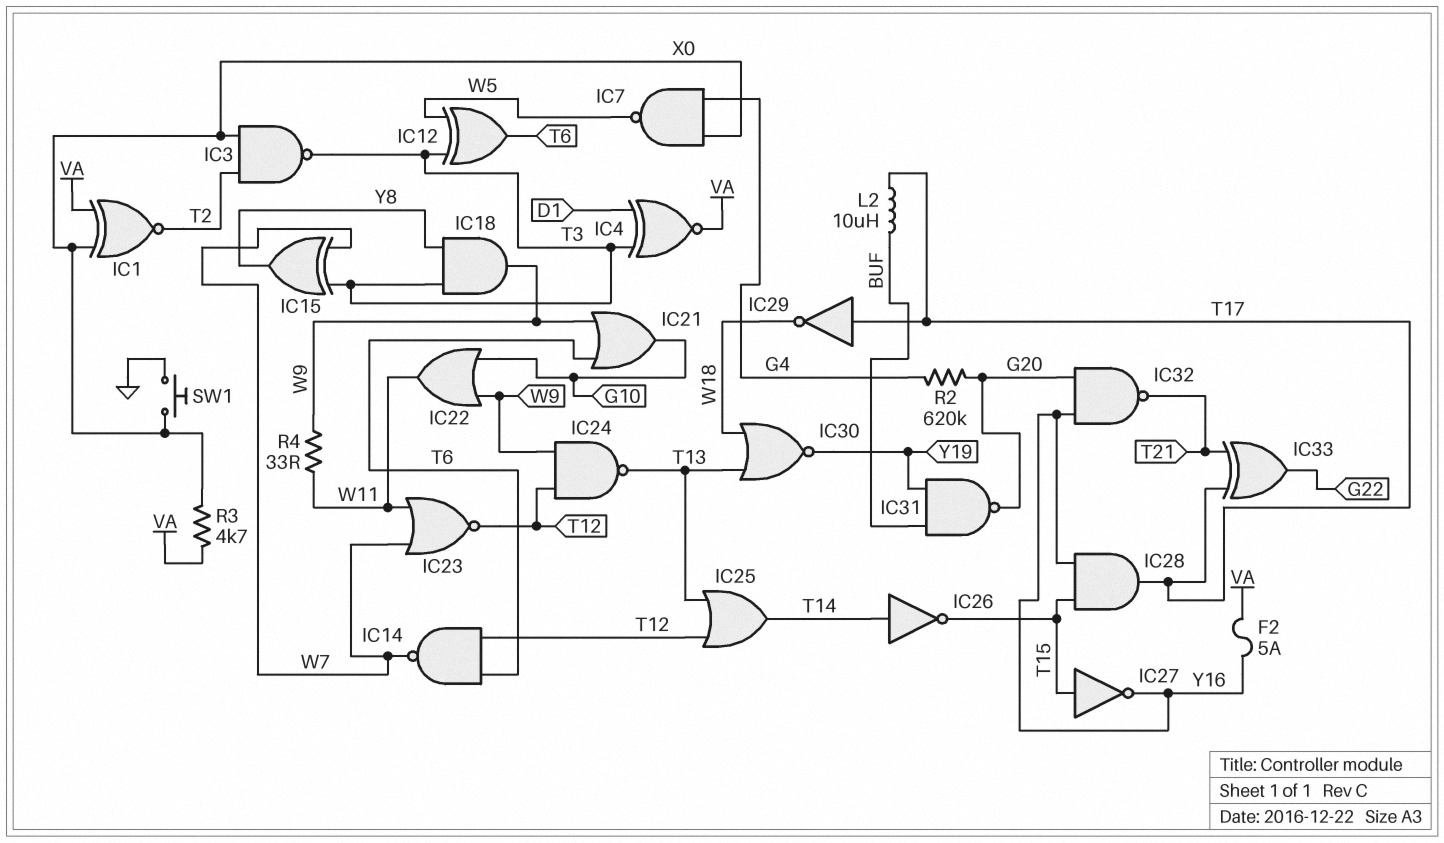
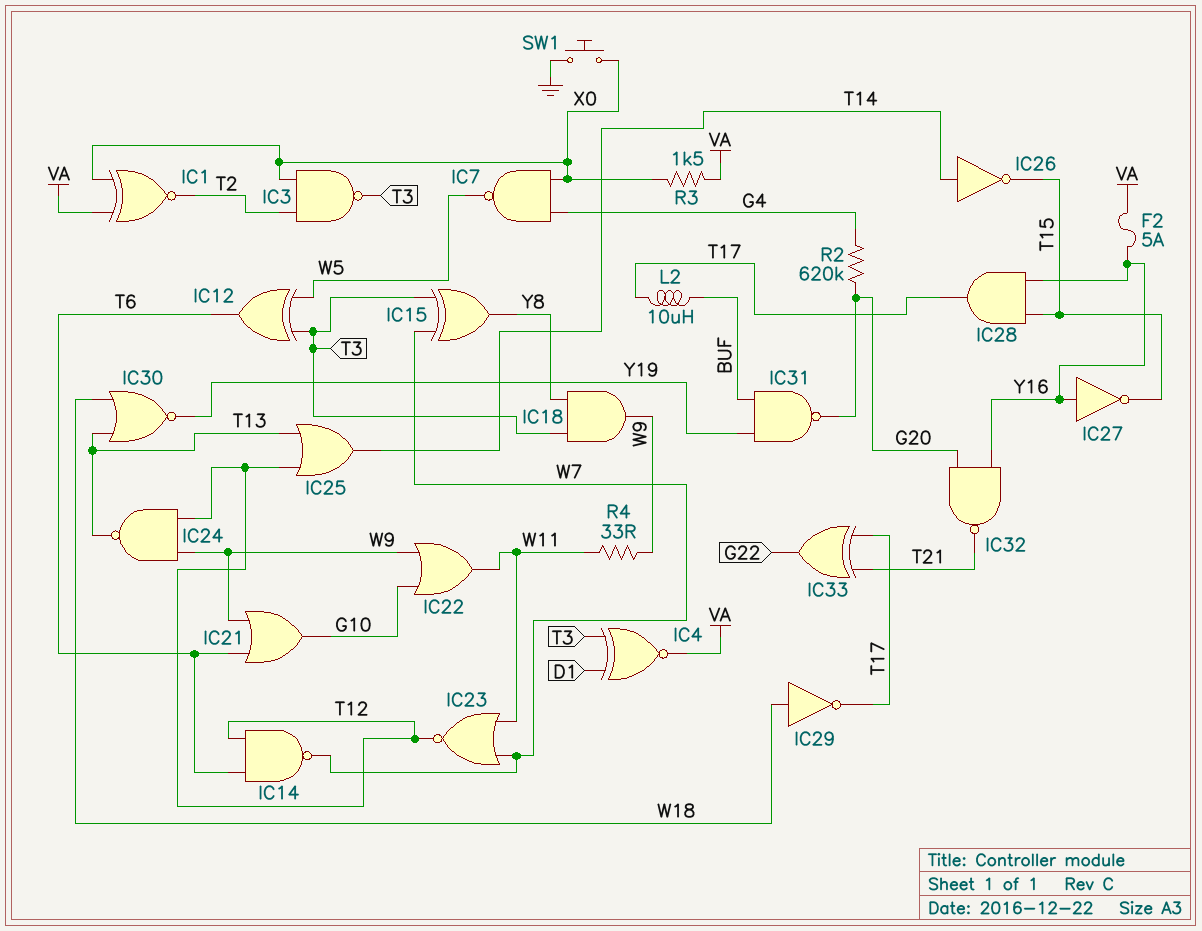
IC27: NOT (in T15, out Y16) -> NOT (in Y16, out T15)
IC29: NOT (in T17, out W18) -> NOT (in W18, out T17)
R3: 4.7k (VA, X0) -> 1.5k (VA, X0)

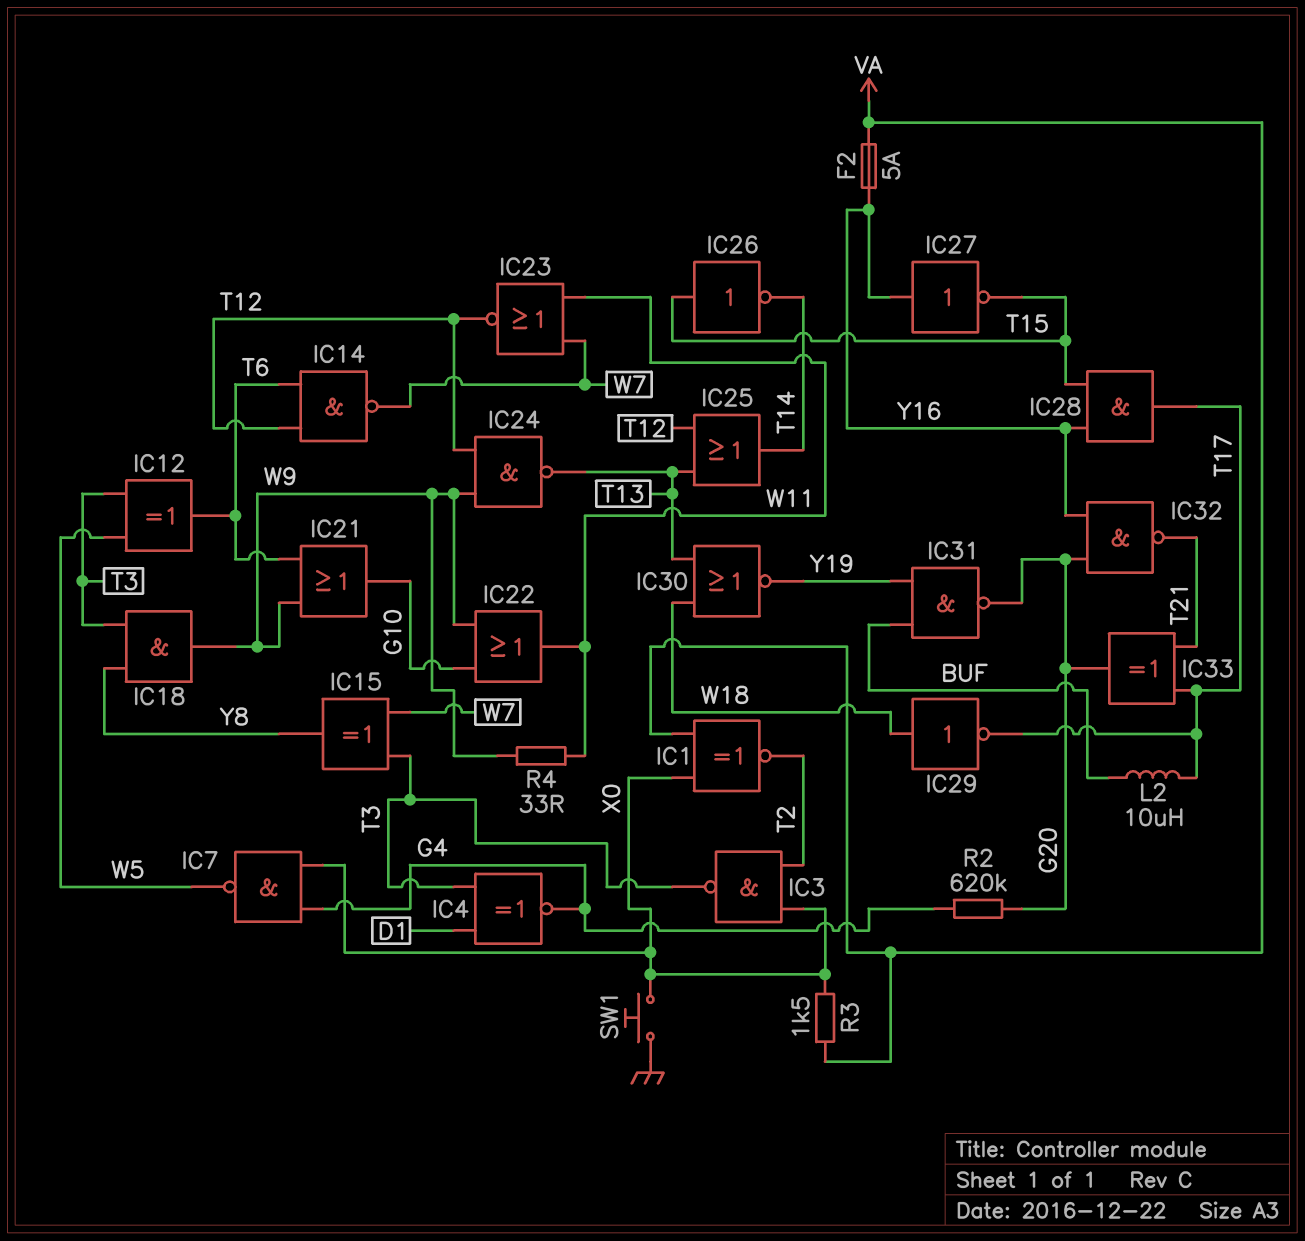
IC4: XNOR (in D1, in T3, out VA) -> XNOR (in D1, in T3, out G4)
IC26: NOT (in T14, out T15) -> NOT (in T15, out T14)
IC33: XOR (in T17, in T21, out G22) -> XOR (in T17, in T21, out G20)

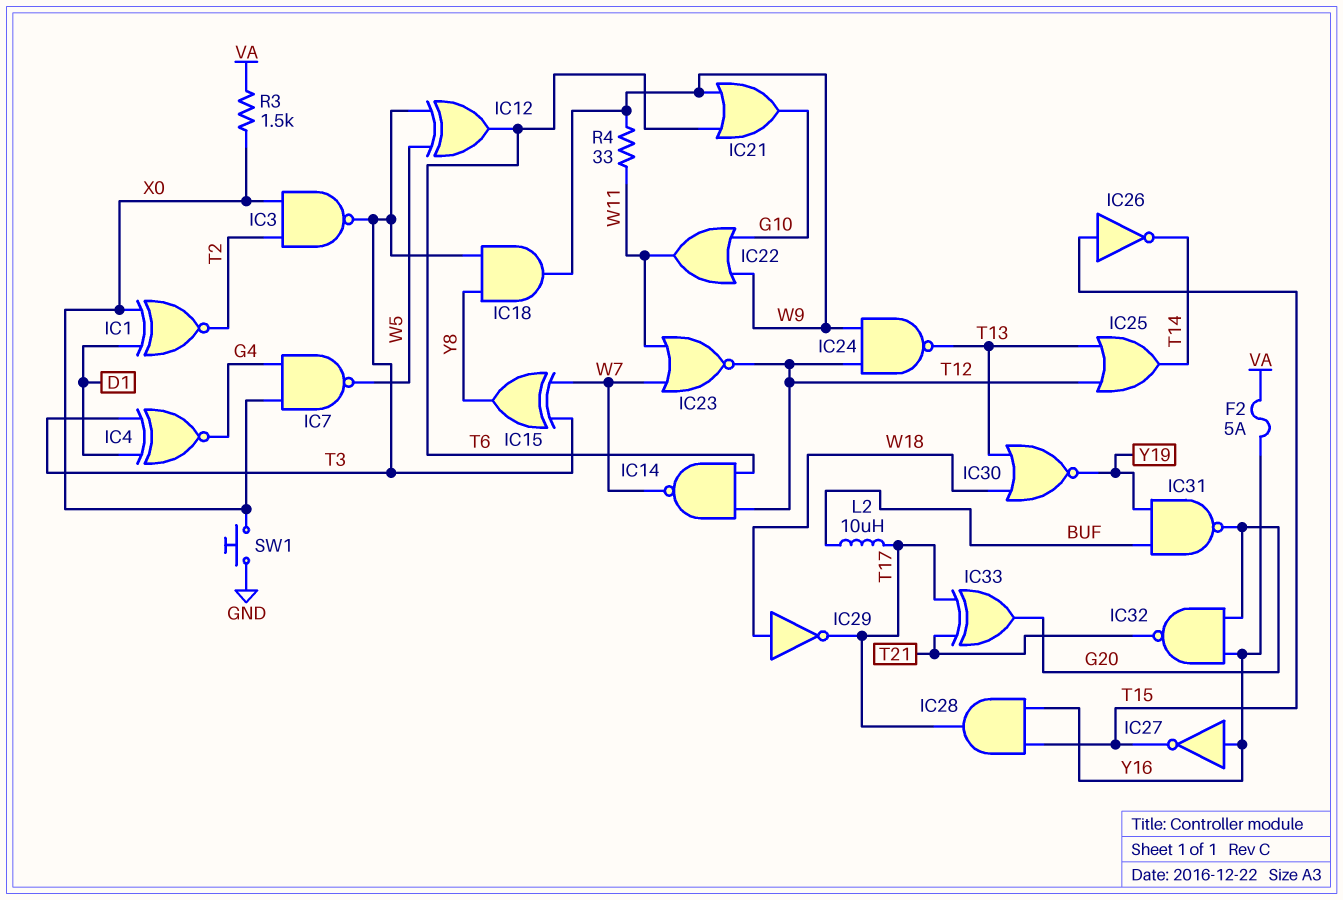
IC1: XNOR (in VA, in X0, out T2) -> XNOR (in D1, in X0, out T2)
R2: 620k (G4, G20) -> none

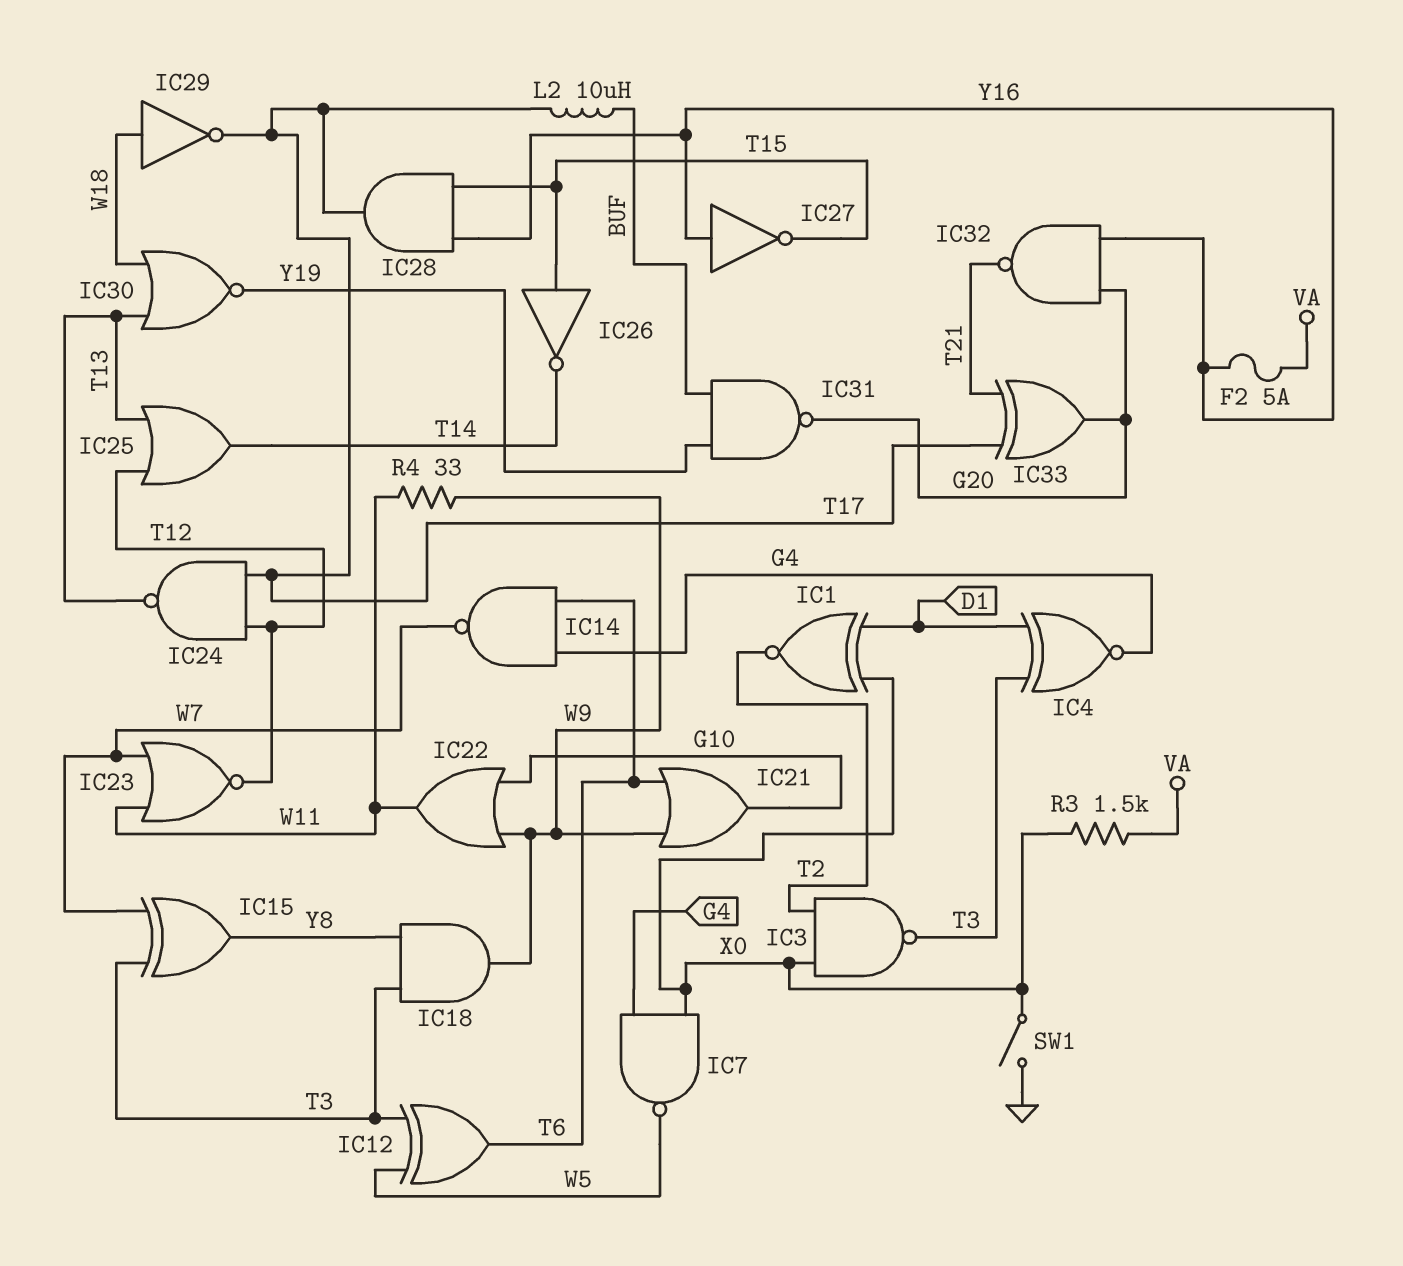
IC14: NAND (in T6, in T12, out W7) -> NAND (in G4, in T6, out W7)
IC24: NAND (in T12, in W9, out T13) -> NAND (in T12, in T17, out T13)
SW1: button (GND, X0) -> switch (GND, X0)

